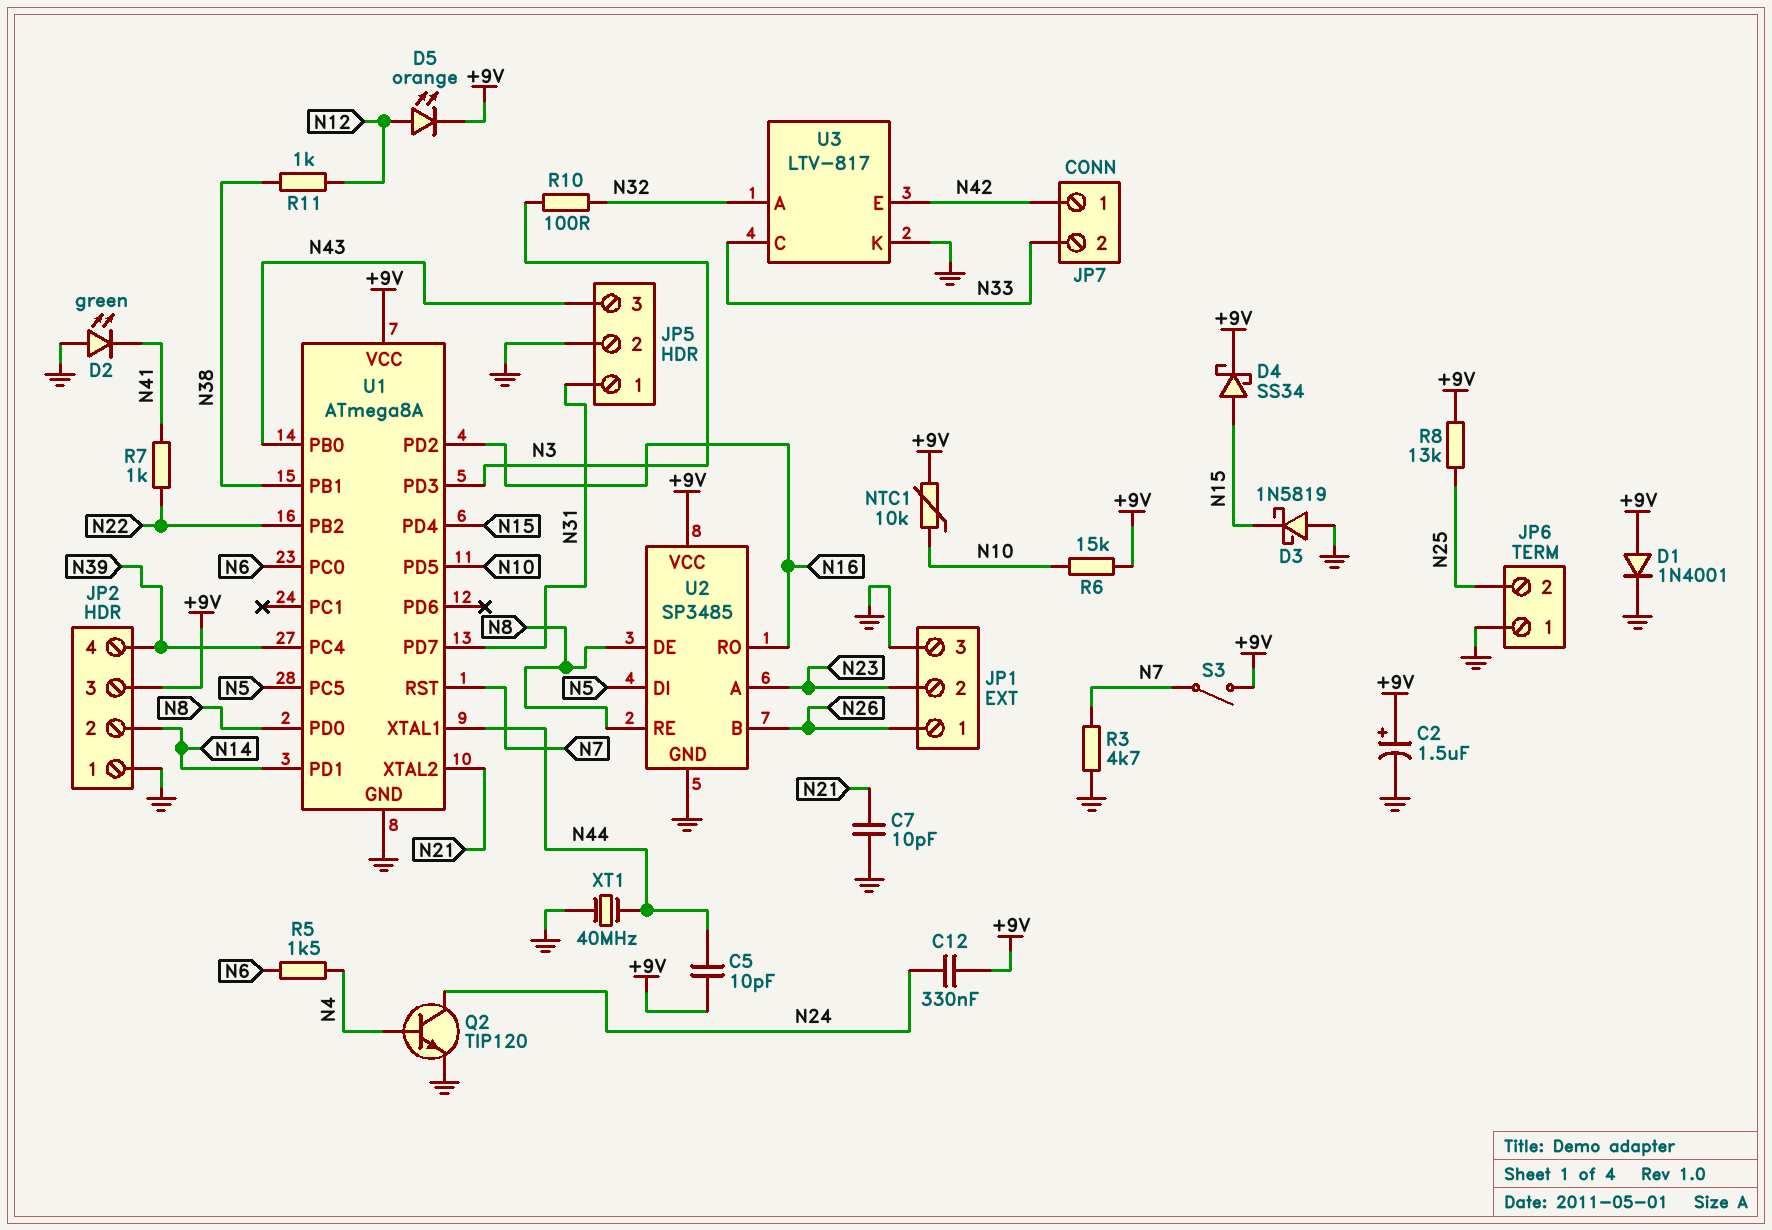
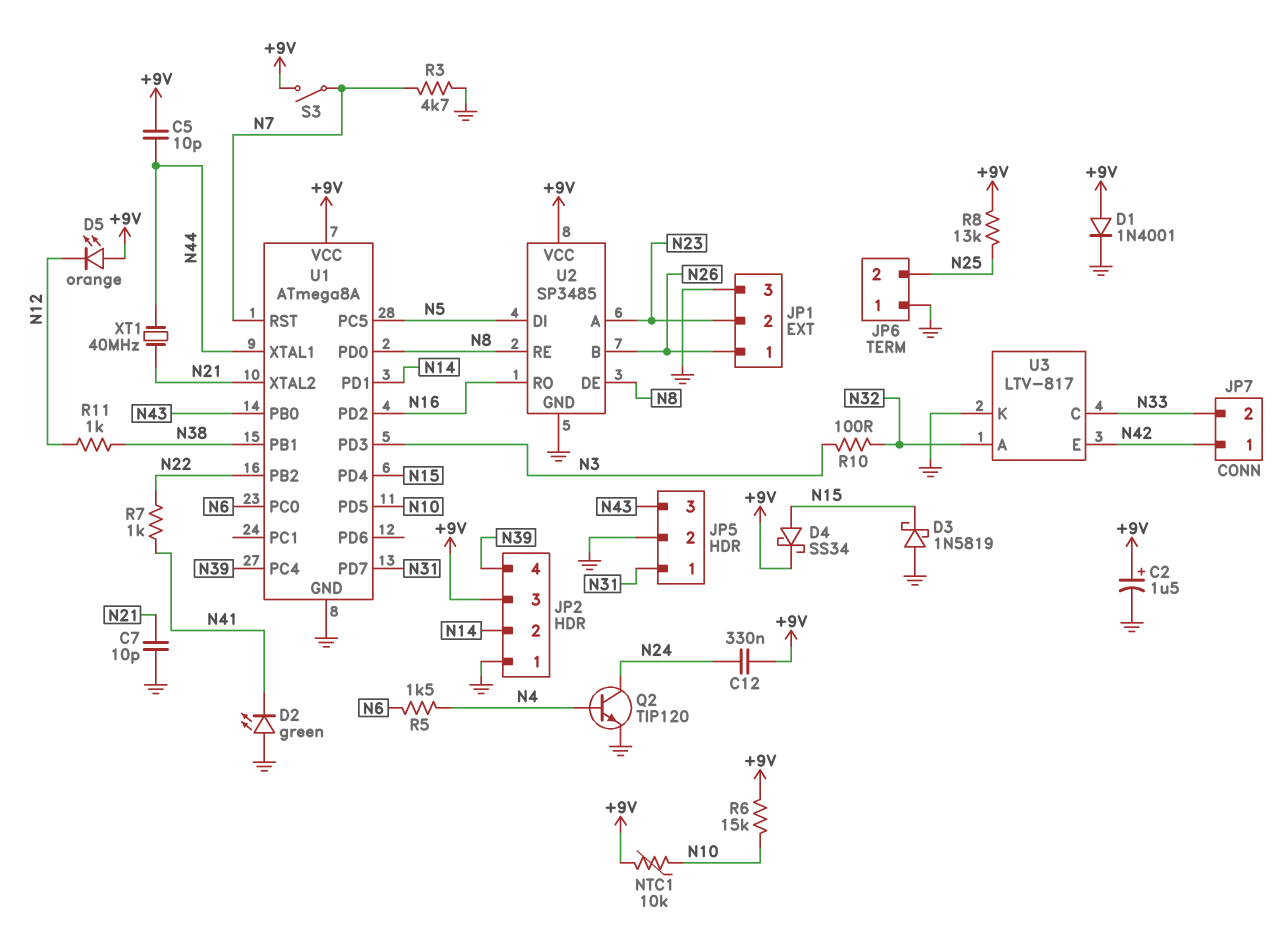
D5: LED orange (A N12, K +9V) -> LED orange (A +9V, K N12)
XT1: 40MHz (GND, N44) -> 40MHz (N21, N44)

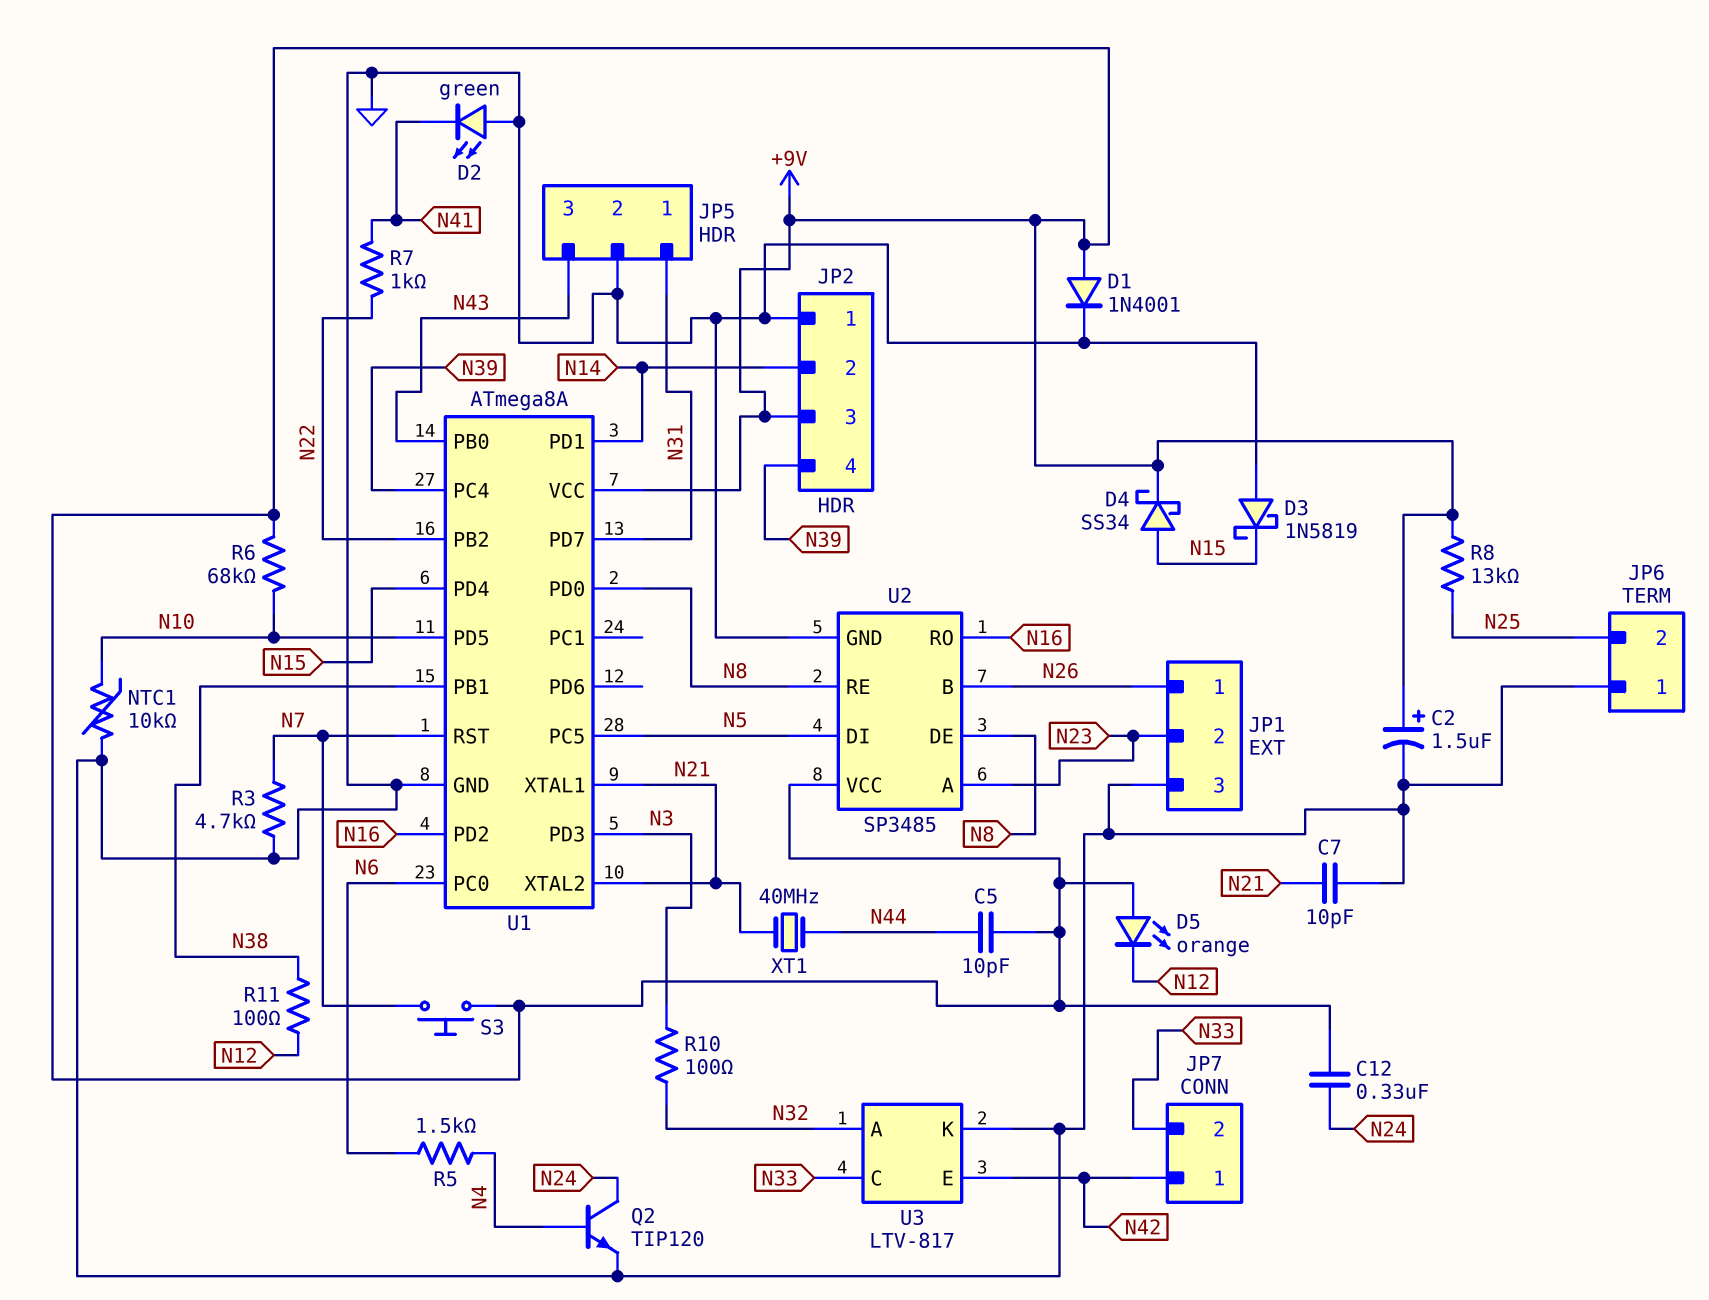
NTC1: 10k (+9V, N10) -> 10k (GND, N10)
R6: 15k (+9V, N10) -> 68k (+9V, N10)
R11: 1k (N12, N38) -> 100 (N12, N38)
S3: switch (+9V, N7) -> button (+9V, N7)
U1 pin XTAL1: N44 -> N21

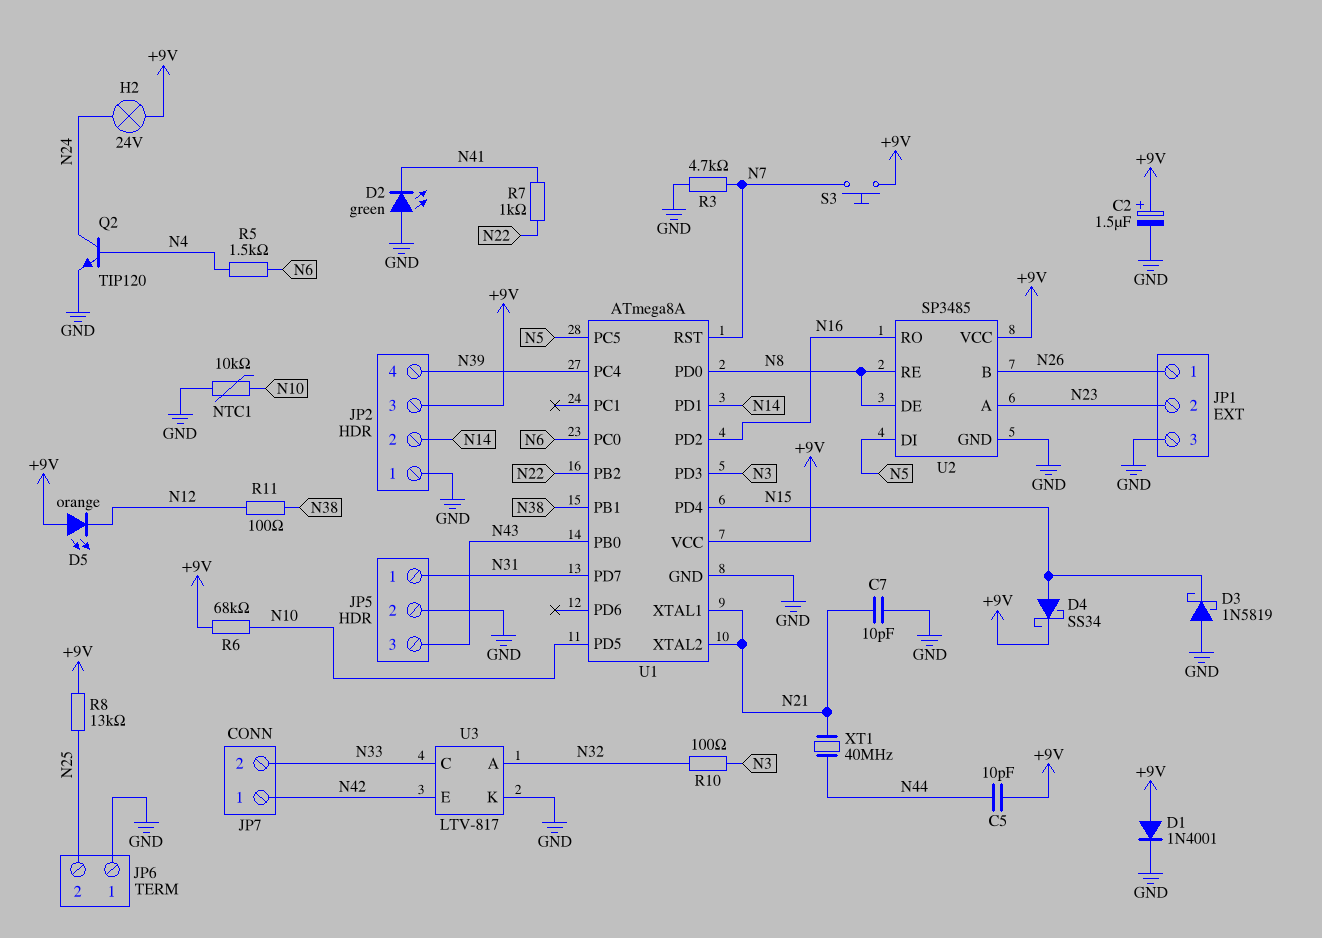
C12: 330nF (+9V, N24) -> none
H2: none -> lamp 24V (+9V, N24)

